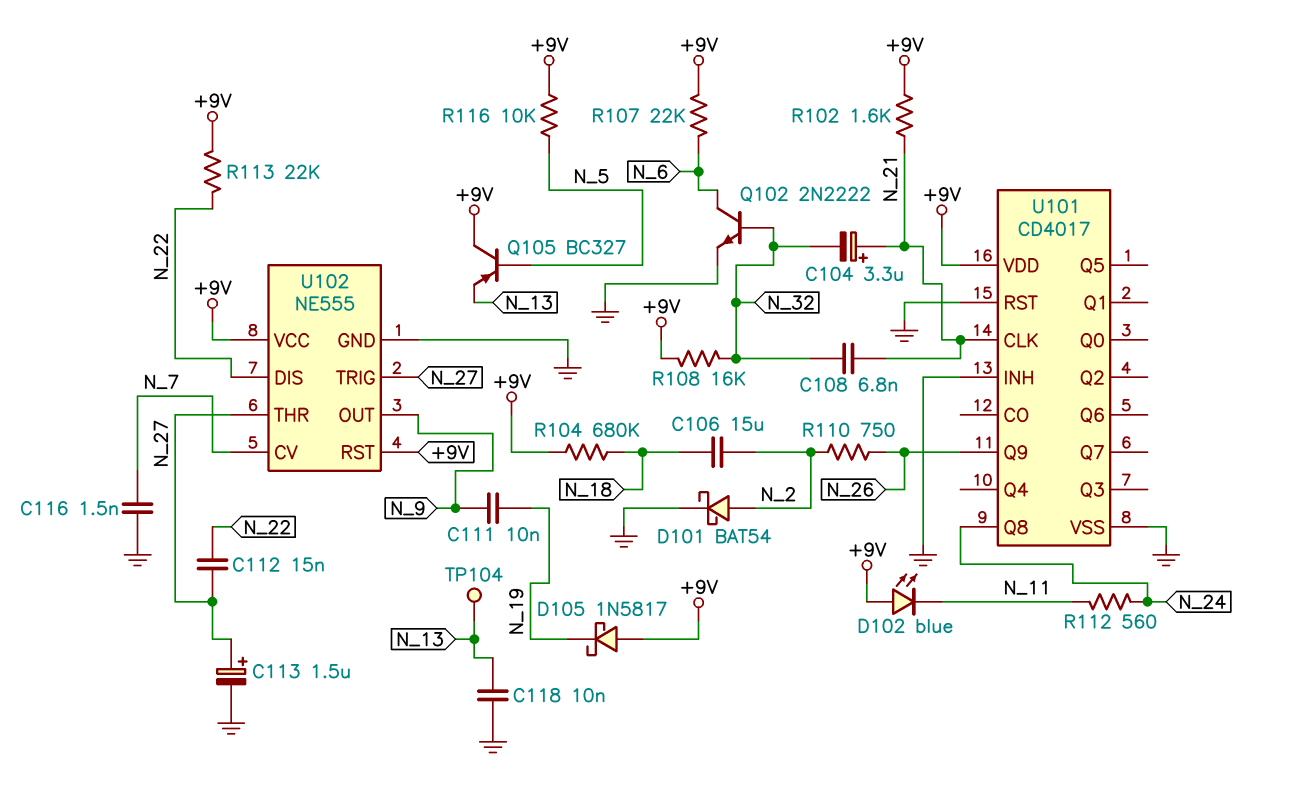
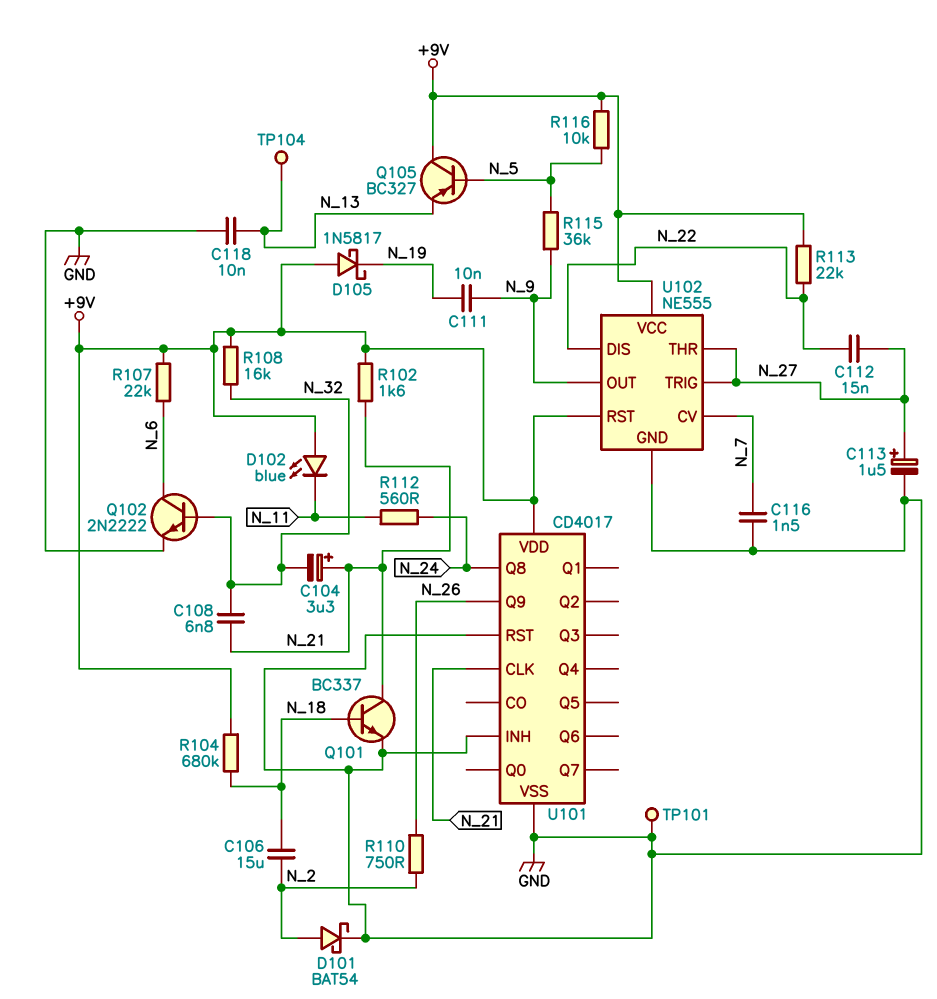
Q101: none -> NPN BC337 (B N_18, C N_21, E GND)
R115: none -> 36k (N_5, N_9)
TP101: none -> test point (GND)

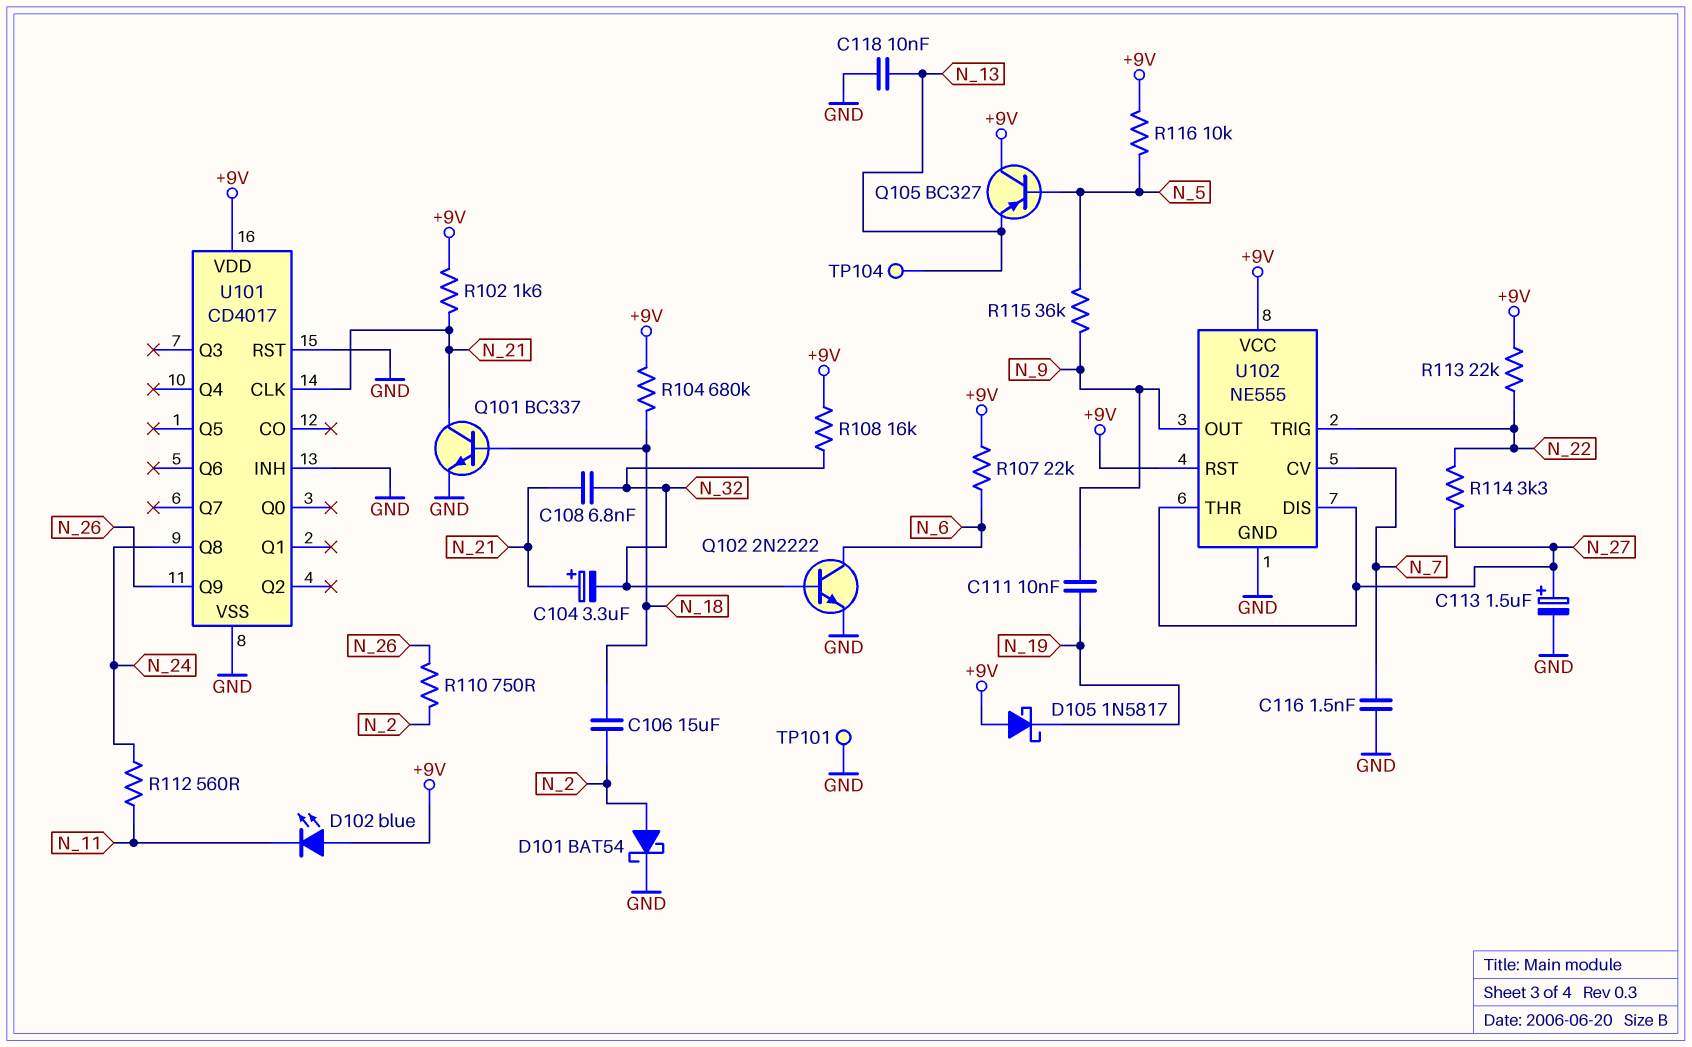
C112: 15nF (N_22, N_27) -> none
R114: none -> 3.3k (N_22, N_27)
U102 pin DIS: N_22 -> N_27
U102 pin TRIG: N_27 -> N_22

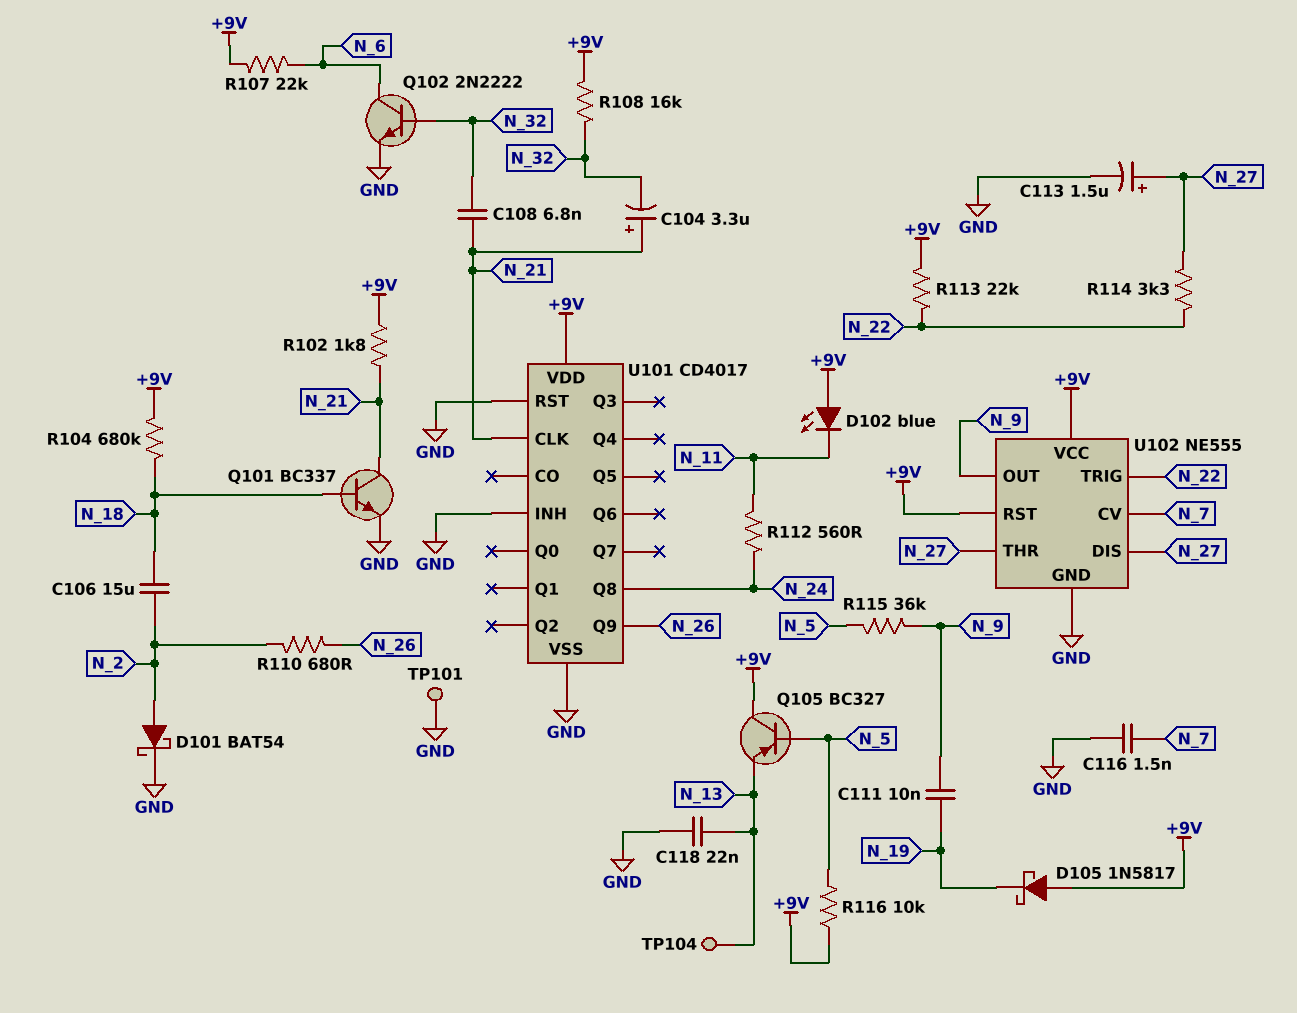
C118: 10nF (GND, N_13) -> 22nF (GND, N_13)
R102: 1.6k (+9V, N_21) -> 1.8k (+9V, N_21)
R110: 750 (N_2, N_26) -> 680 (N_2, N_26)

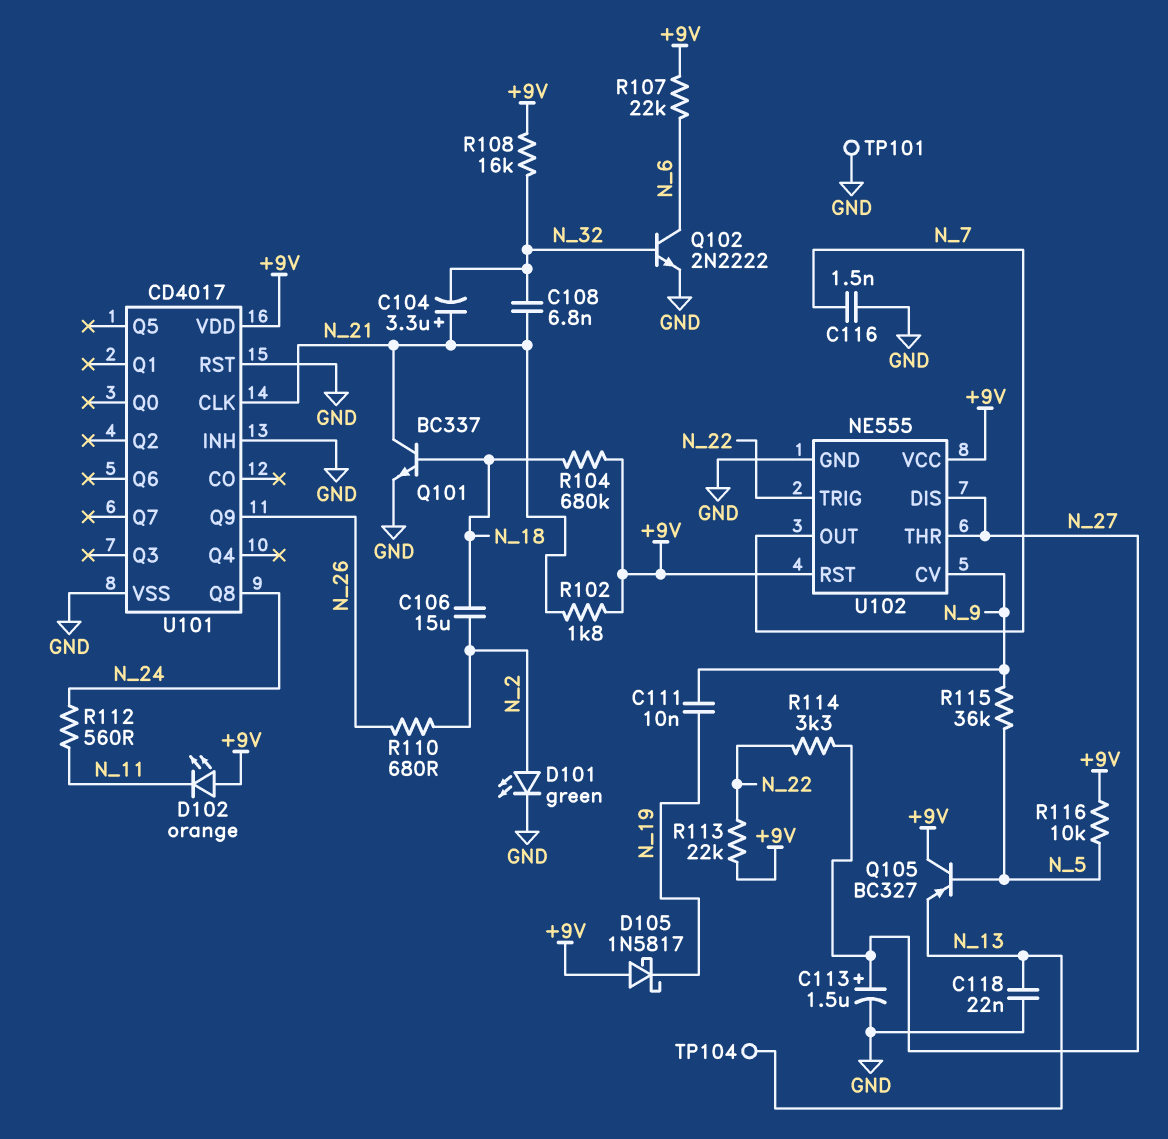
D101: schottky BAT54 (A N_2, K GND) -> LED green (A N_2, K GND)
D102: LED blue (A +9V, K N_11) -> LED orange (A +9V, K N_11)
U102 pin CV: N_7 -> N_9
U102 pin OUT: N_9 -> N_7

